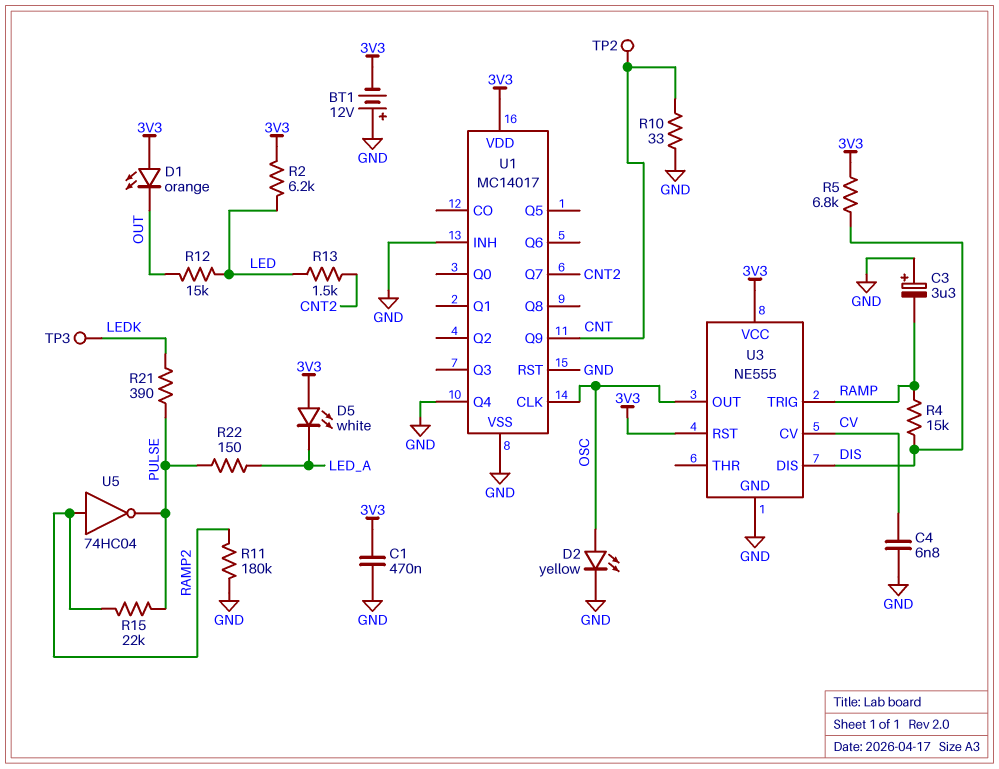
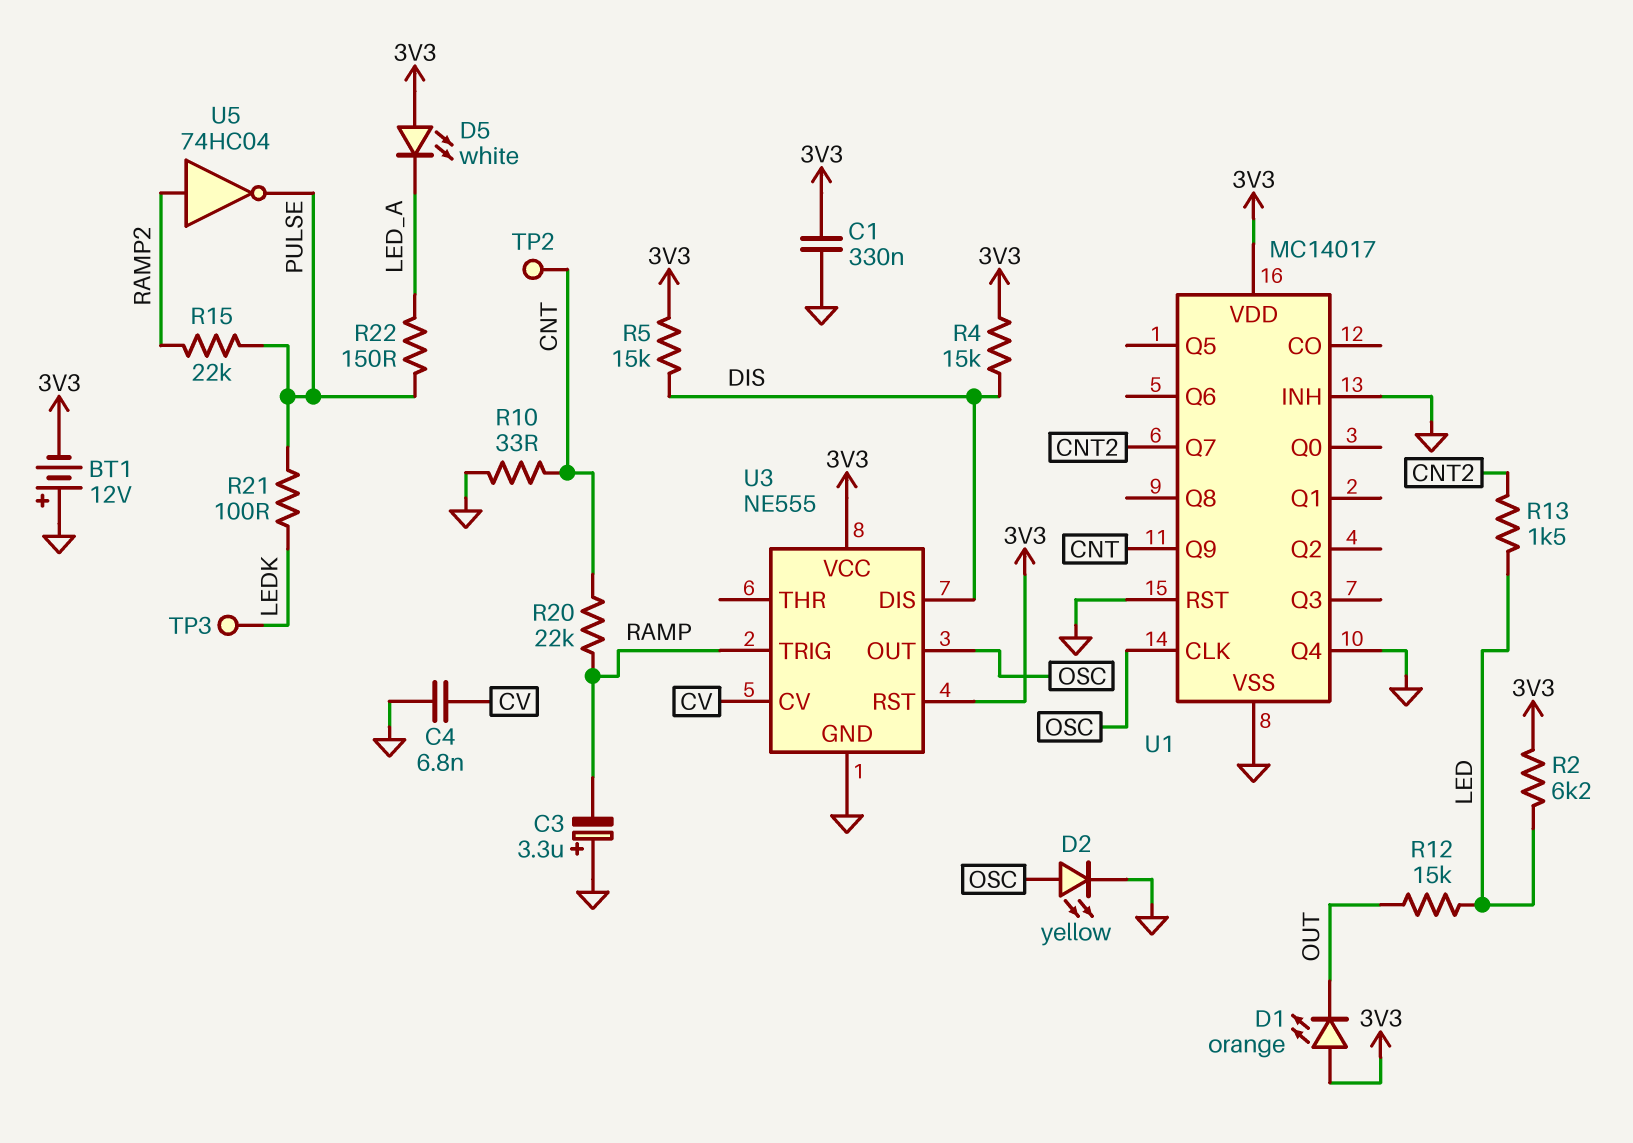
C1: 470nF (3V3, GND) -> 330nF (3V3, GND)
R4: 15k (DIS, RAMP) -> 15k (3V3, DIS)
R5: 6.8k (3V3, DIS) -> 15k (3V3, DIS)
R11: 180k (GND, RAMP2) -> none
R20: none -> 22k (CNT, RAMP)
R21: 390 (LEDK, PULSE) -> 100 (LEDK, PULSE)

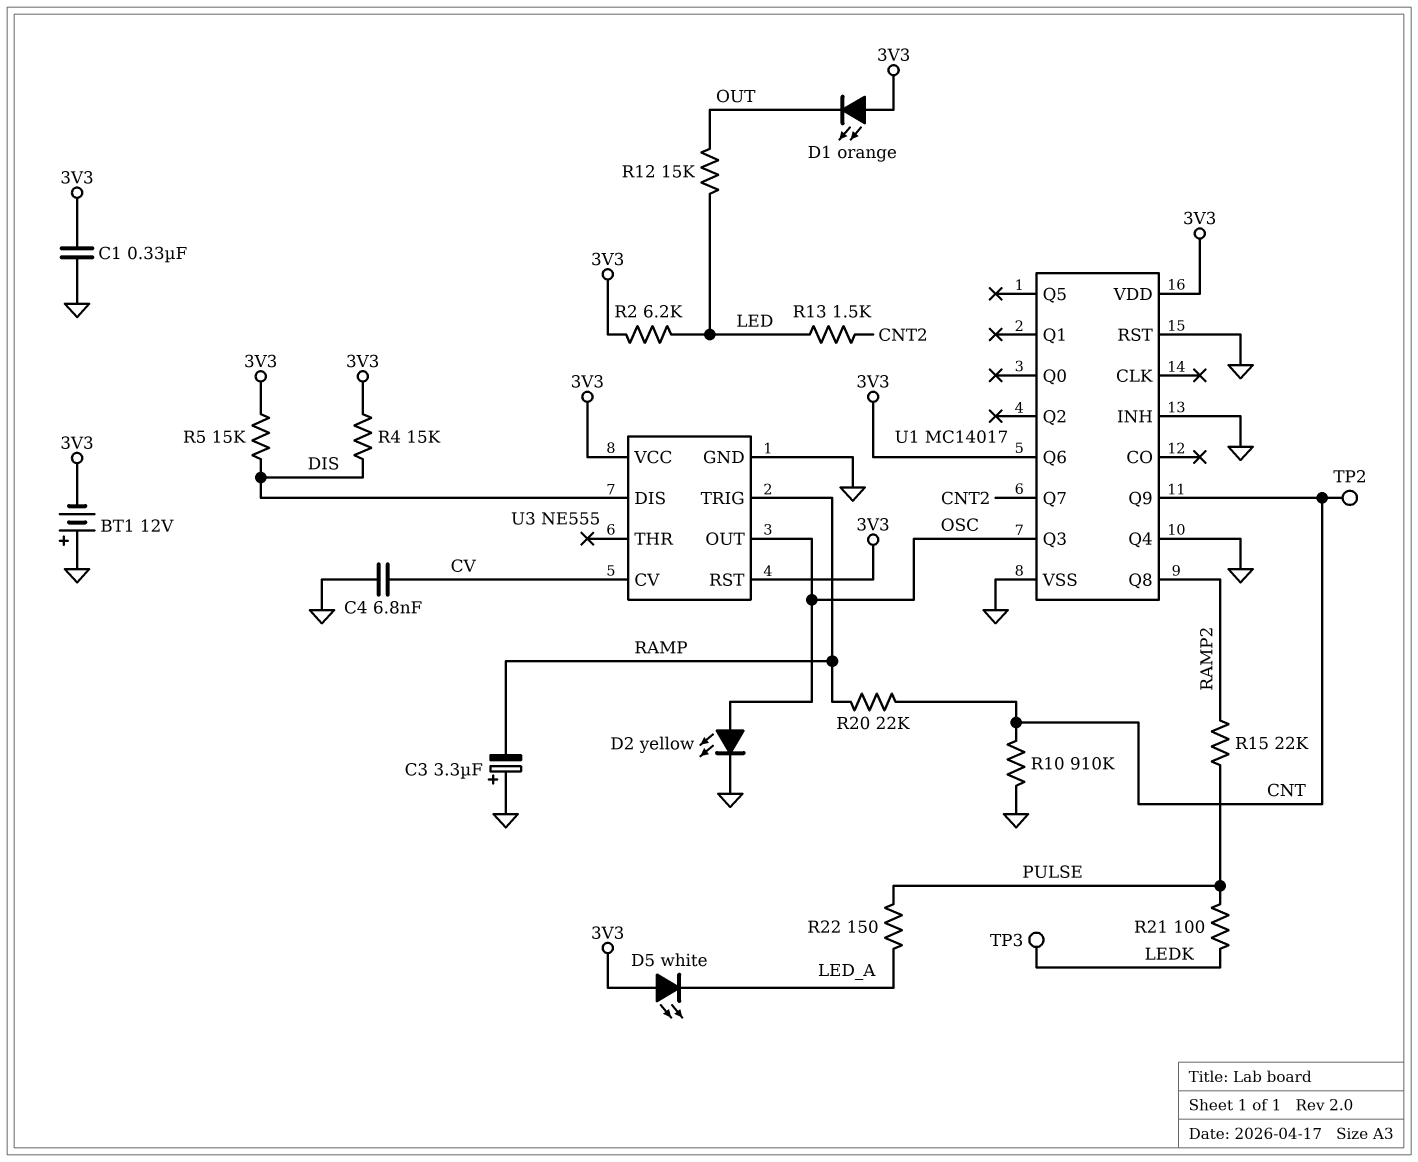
R10: 33 (CNT, GND) -> 910k (CNT, GND)
U1 pin CLK: OSC -> none
U1 pin Q3: none -> OSC
U1 pin Q6: none -> 3V3
U1 pin Q8: none -> RAMP2
U5: NOT 74HC04 (in RAMP2, out PULSE) -> none

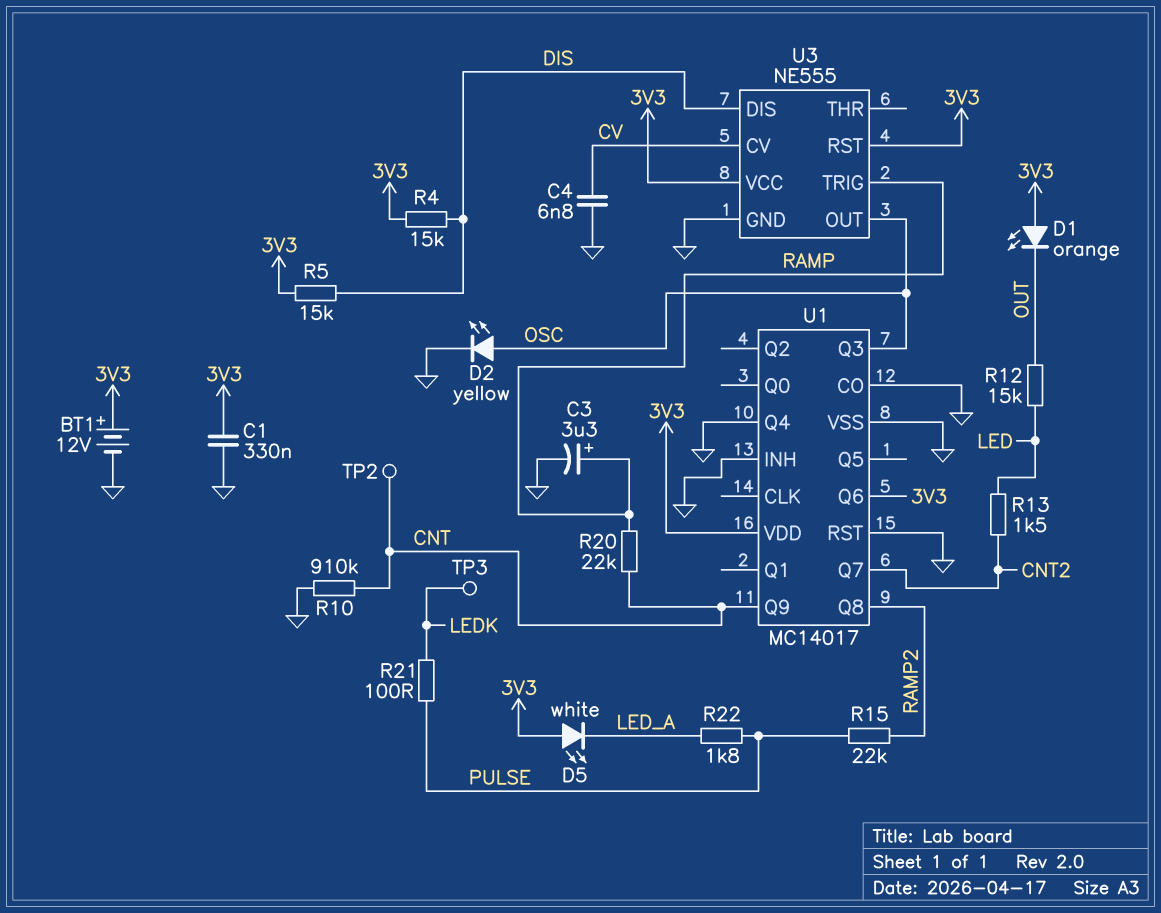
BT1: 12V (plus GND, minus 3V3) -> 12V (plus 3V3, minus GND)
C3: 3.3uF (plus GND, minus RAMP) -> 3.3uF (plus RAMP, minus GND)
R2: 6.2k (3V3, LED) -> none
R22: 150 (LED_A, PULSE) -> 1.8k (LED_A, PULSE)
U1 pin CO: none -> GND

